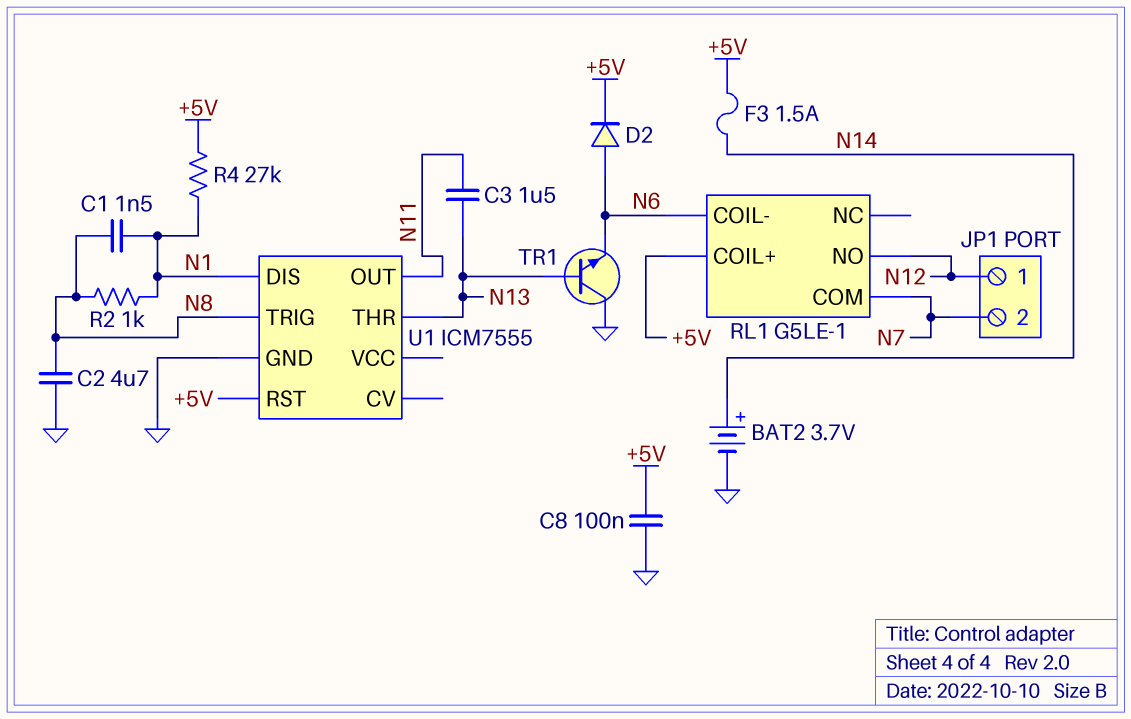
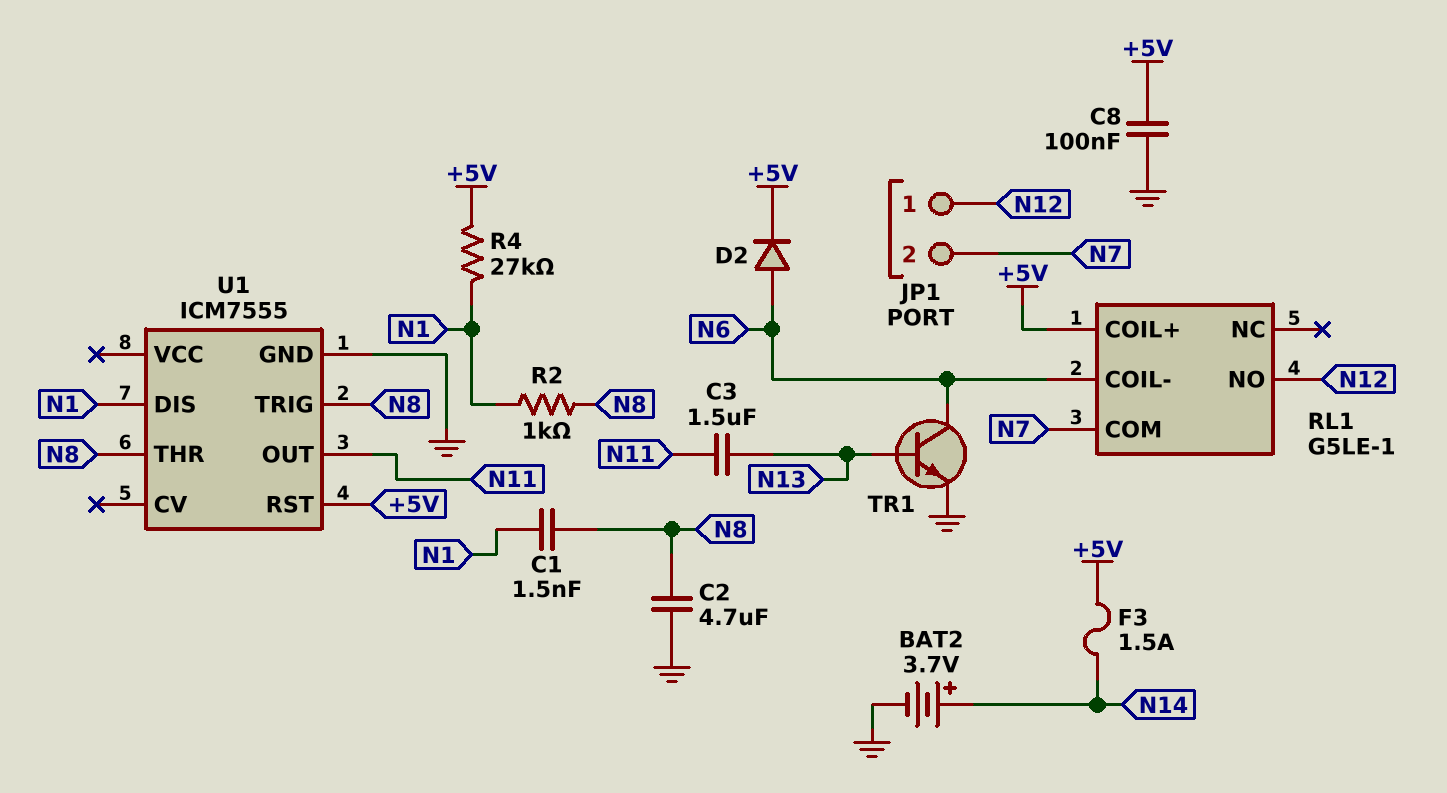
TR1: NPN (B N13, C GND, E N6) -> NPN (B N13, C N6, E GND)
U1 pin THR: N13 -> N8

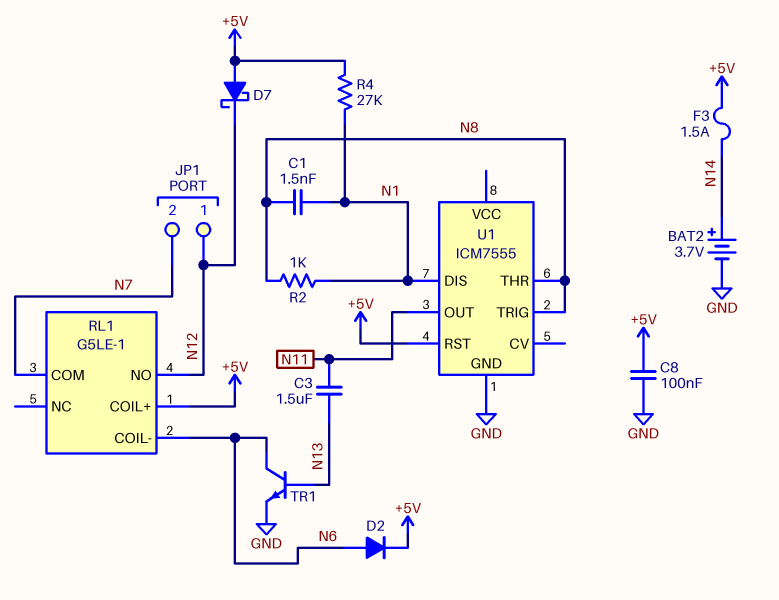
C2: 4.7uF (GND, N8) -> none
D7: none -> schottky (A +5V, K N12)

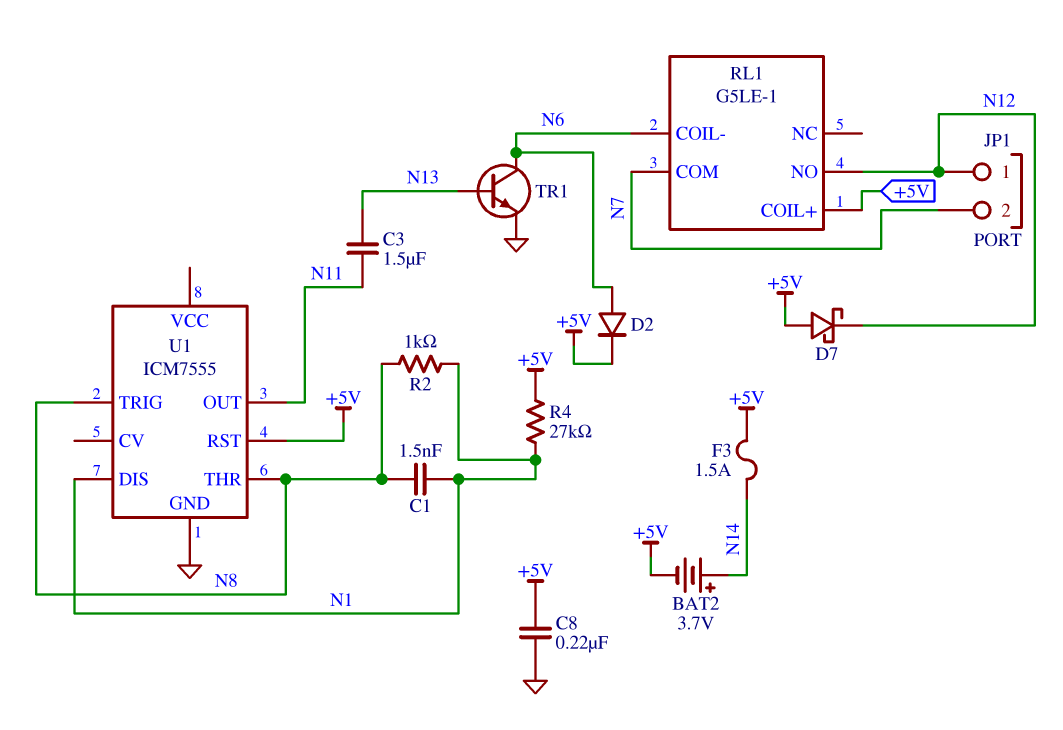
BAT2: 3.7V (plus N14, minus GND) -> 3.7V (plus N14, minus +5V)
C8: 100nF (+5V, GND) -> 220nF (+5V, GND)

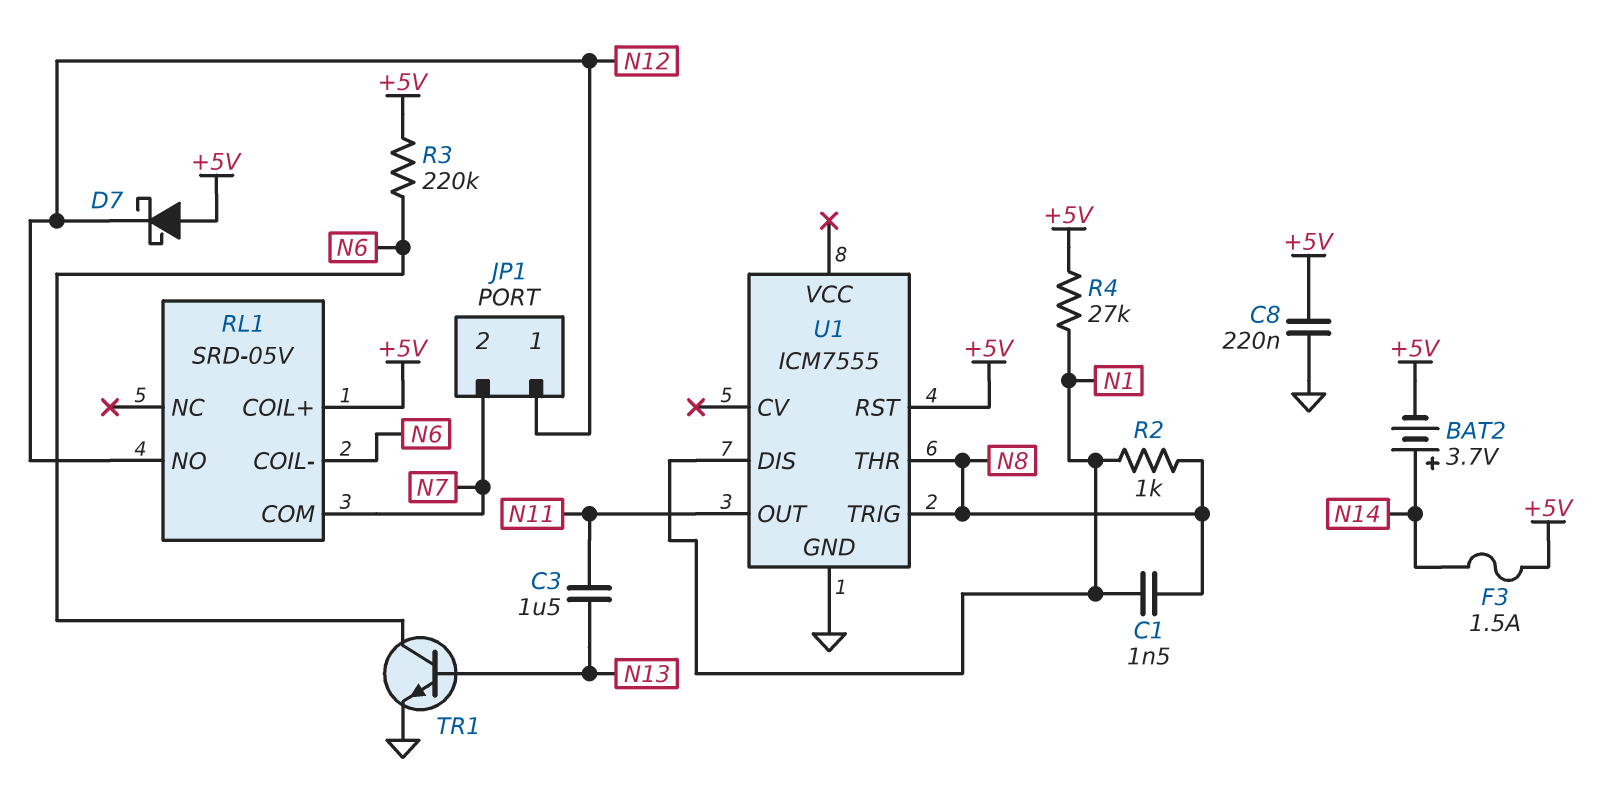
D2: diode (A N6, K +5V) -> none
R3: none -> 220k (+5V, N6)
RL1: G5LE-1 -> SRD-05V

